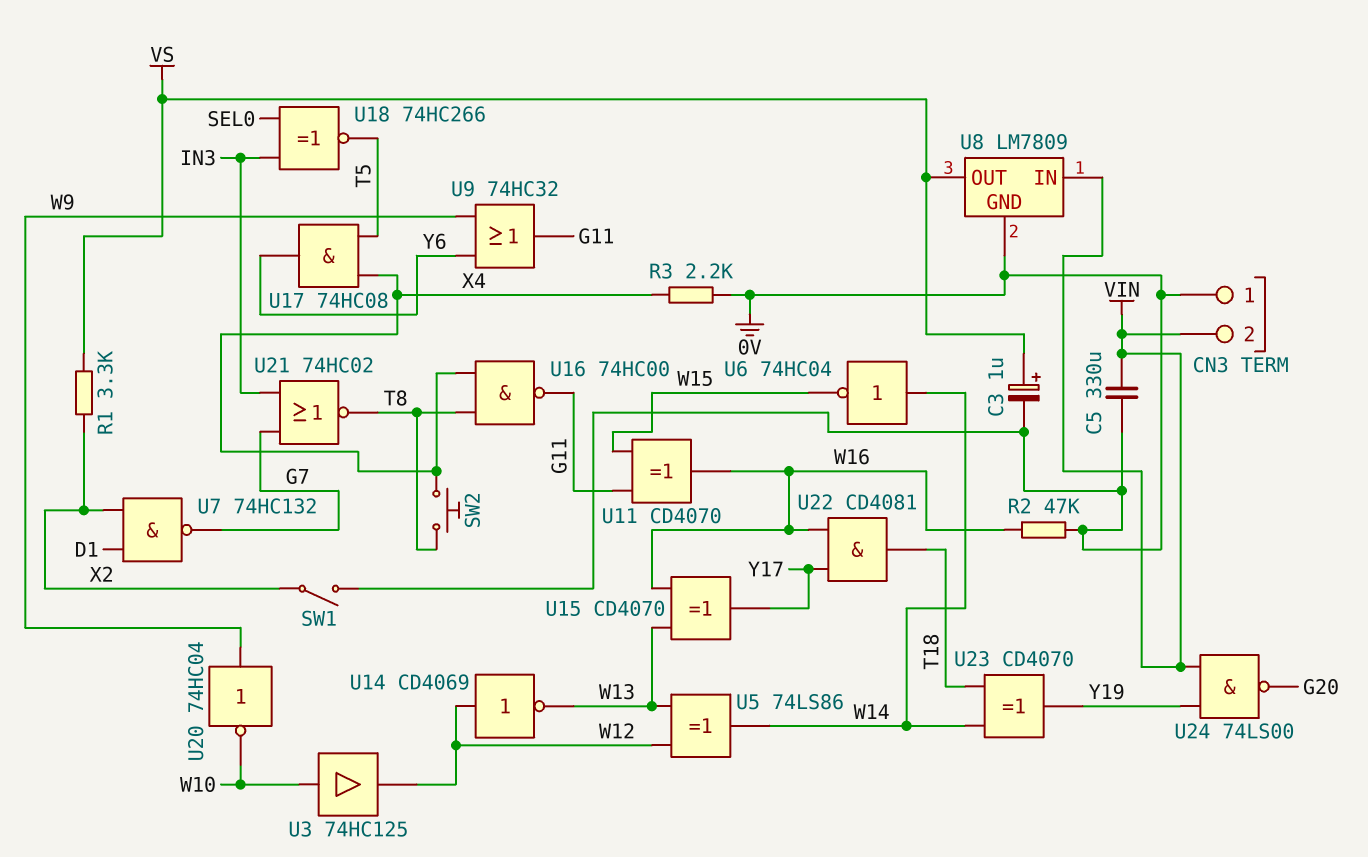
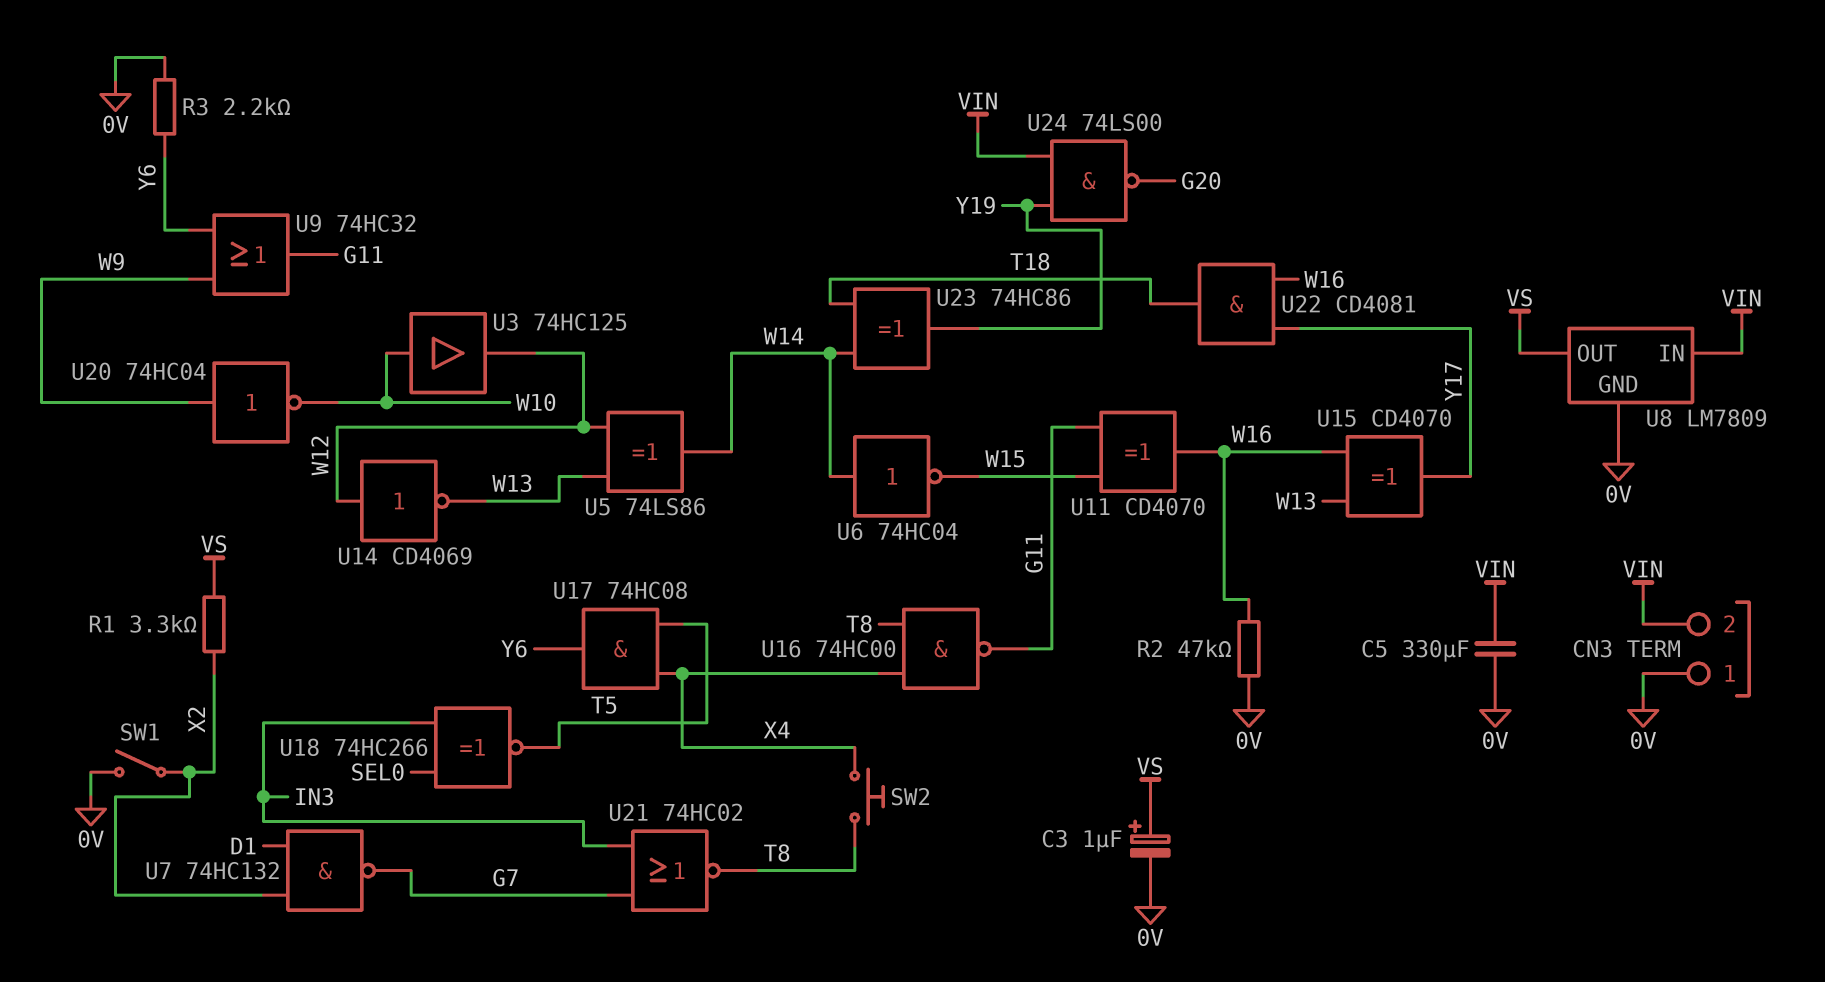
R3: 2.2k (0V, X4) -> 2.2k (0V, Y6)
U23: XOR CD4070 (in T18, in W14, out Y19) -> XOR 74HC86 (in T18, in W14, out Y19)

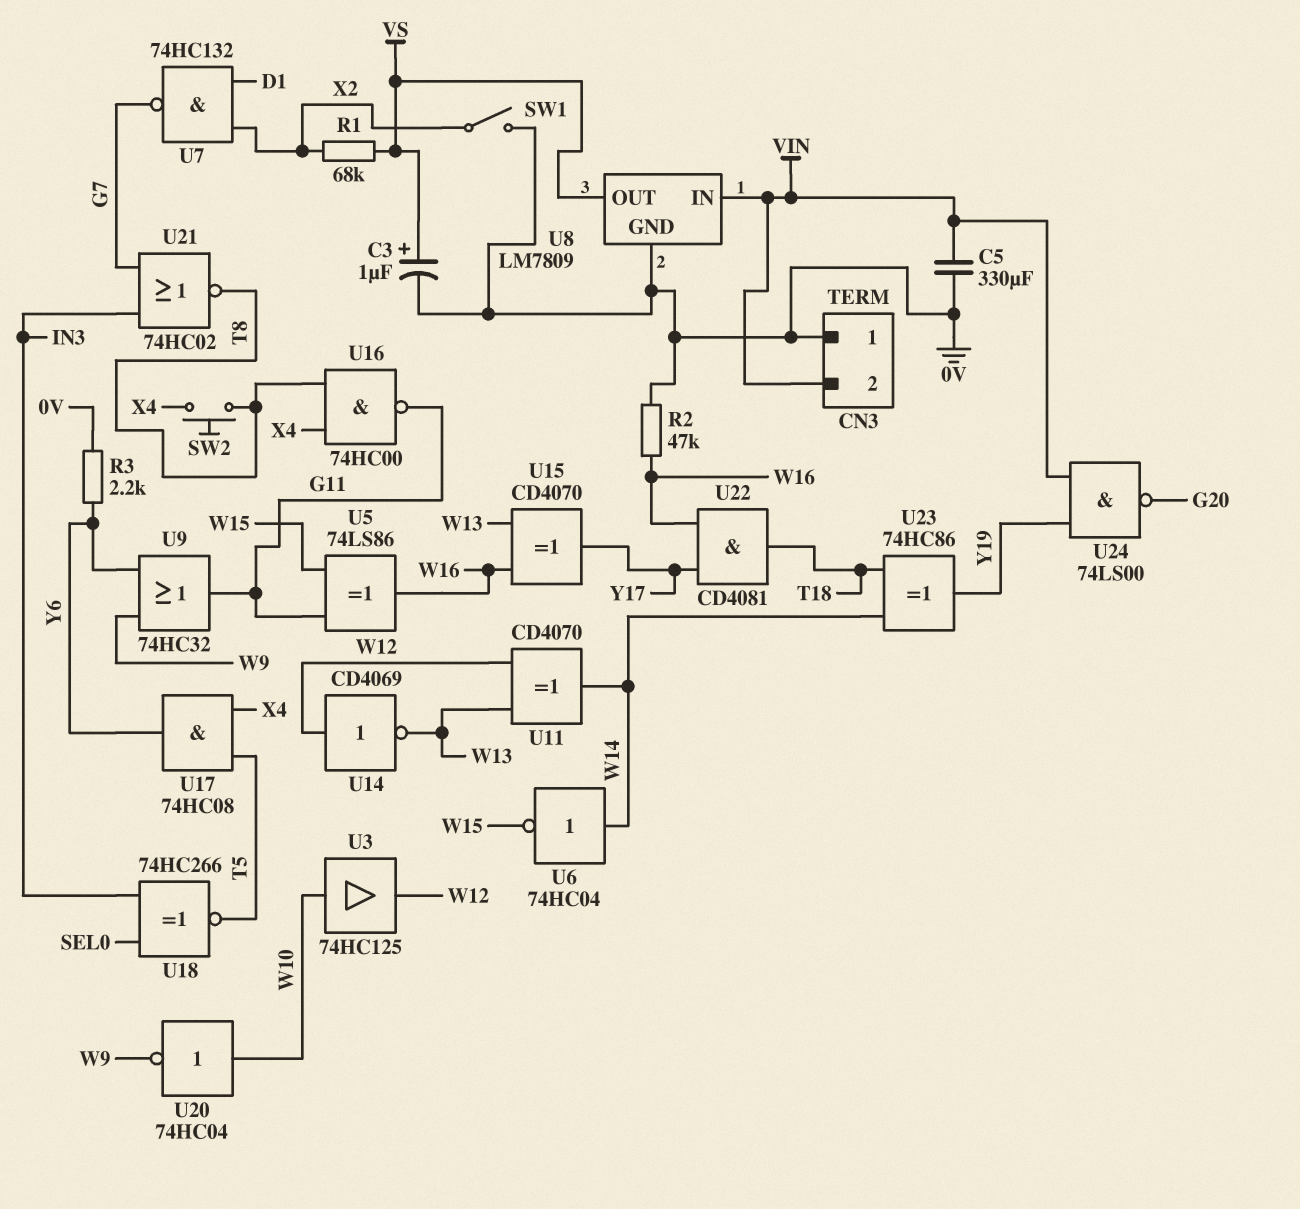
R1: 3.3k (VS, X2) -> 68k (VS, X2)
U5: XOR 74LS86 (in W12, in W13, out W14) -> XOR 74LS86 (in G11, in W15, out W16)
U11: XOR CD4070 (in G11, in W15, out W16) -> XOR CD4070 (in W12, in W13, out W14)
U20: NOT 74HC04 (in W9, out W10) -> NOT 74HC04 (in W10, out W9)

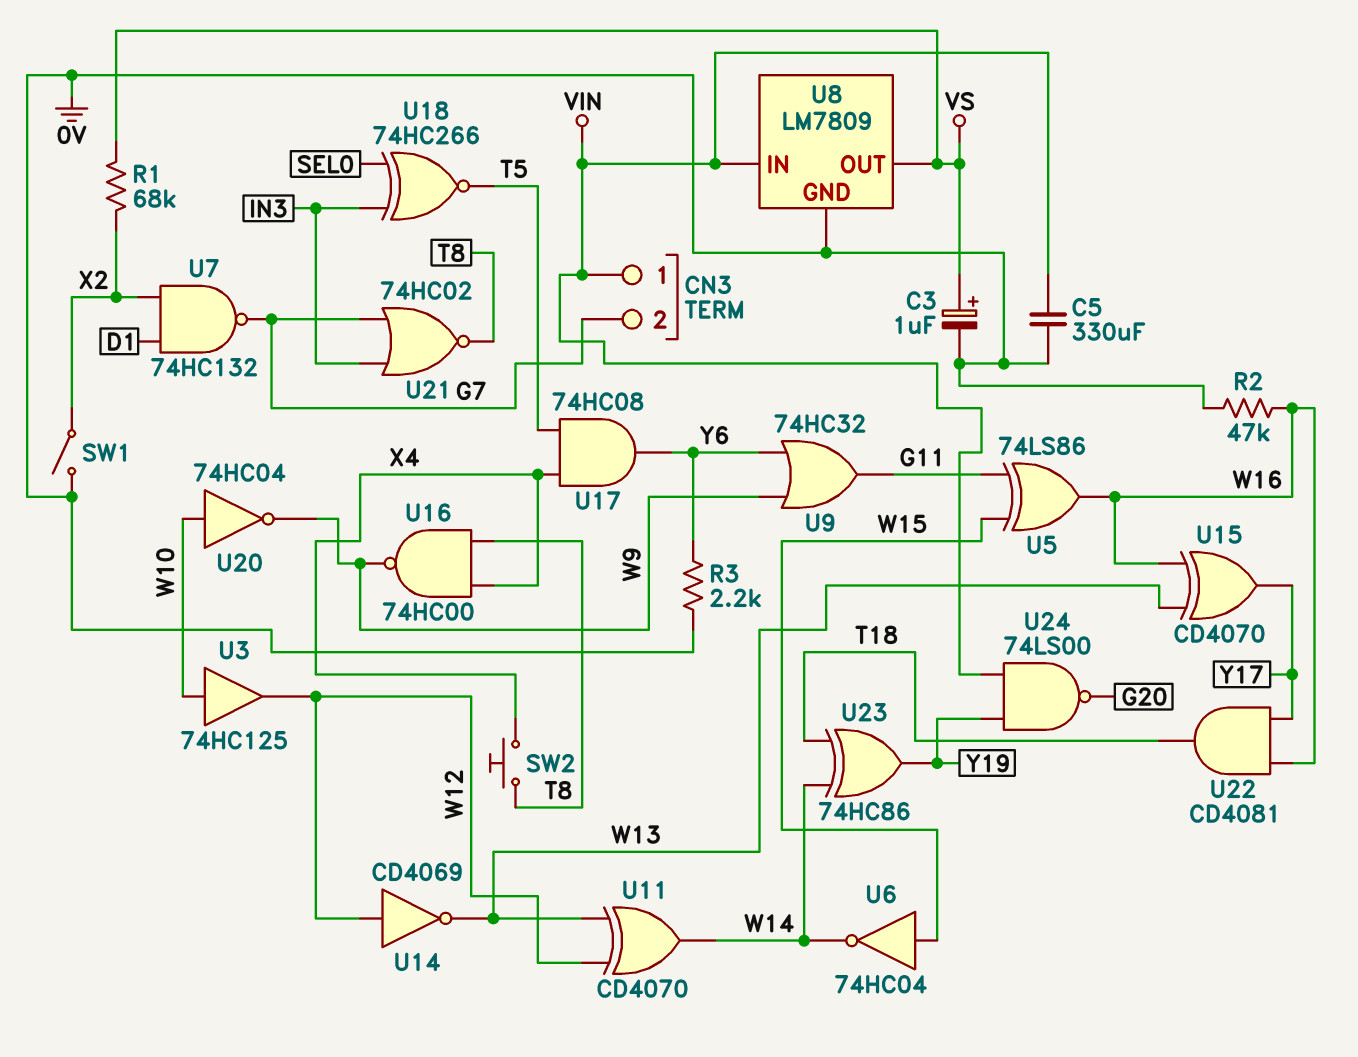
CN3 pin 1: 0V -> VIN
CN3 pin 2: VIN -> G7
U6: NOT 74HC04 (in W14, out W15) -> NOT 74HC04 (in W15, out W14)
U16: NAND 74HC00 (in T8, in X4, out G11) -> NAND 74HC00 (in T8, in X4, out W9)

